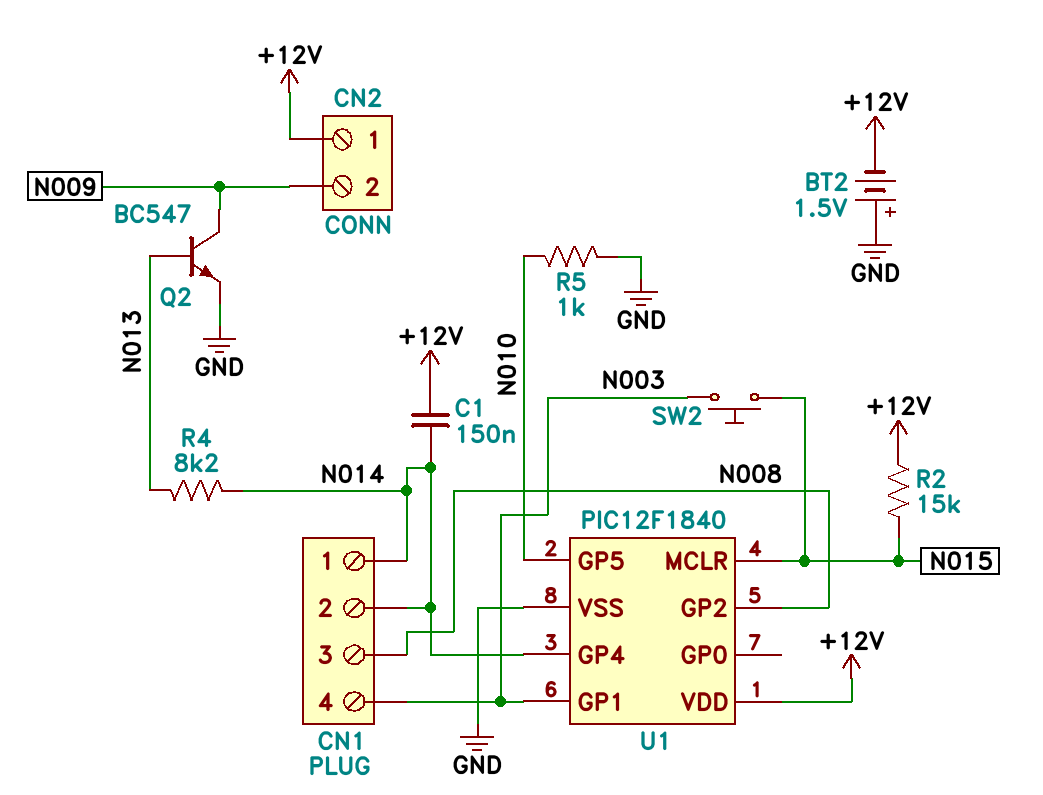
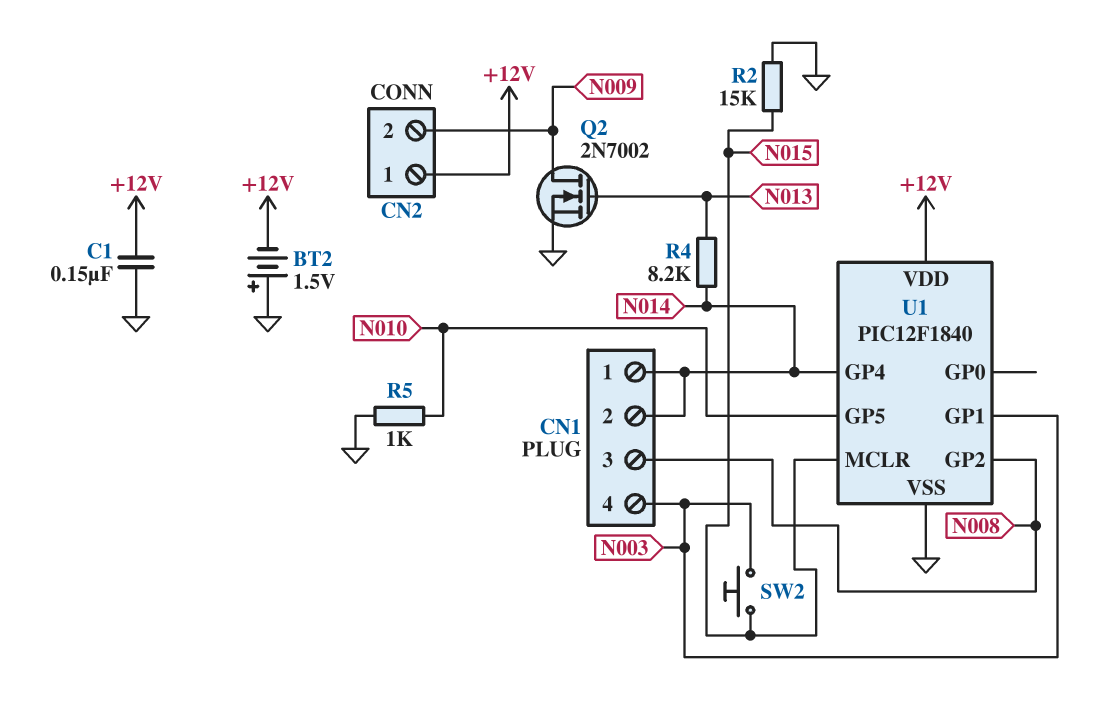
C1: 150nF (+12V, N014) -> 150nF (+12V, GND)
Q2: NPN BC547 (B N013, C N009, E GND) -> NMOS 2N7002 (G N013, D N009, S GND)
R2: 15k (+12V, N015) -> 15k (GND, N015)

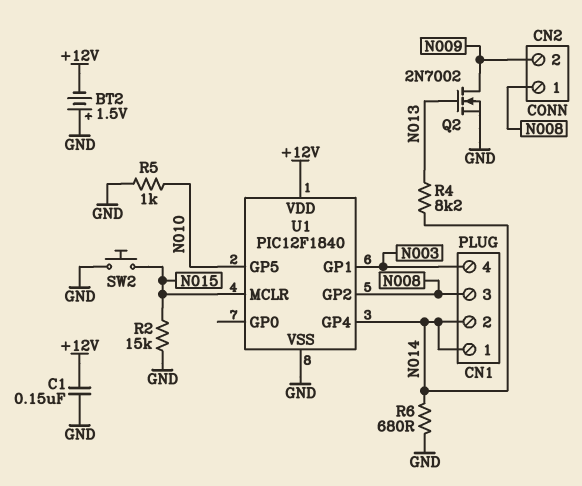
CN2 pin 1: +12V -> N008
R6: none -> 680 (GND, N014)
SW2: button (N003, N015) -> button (GND, N015)

